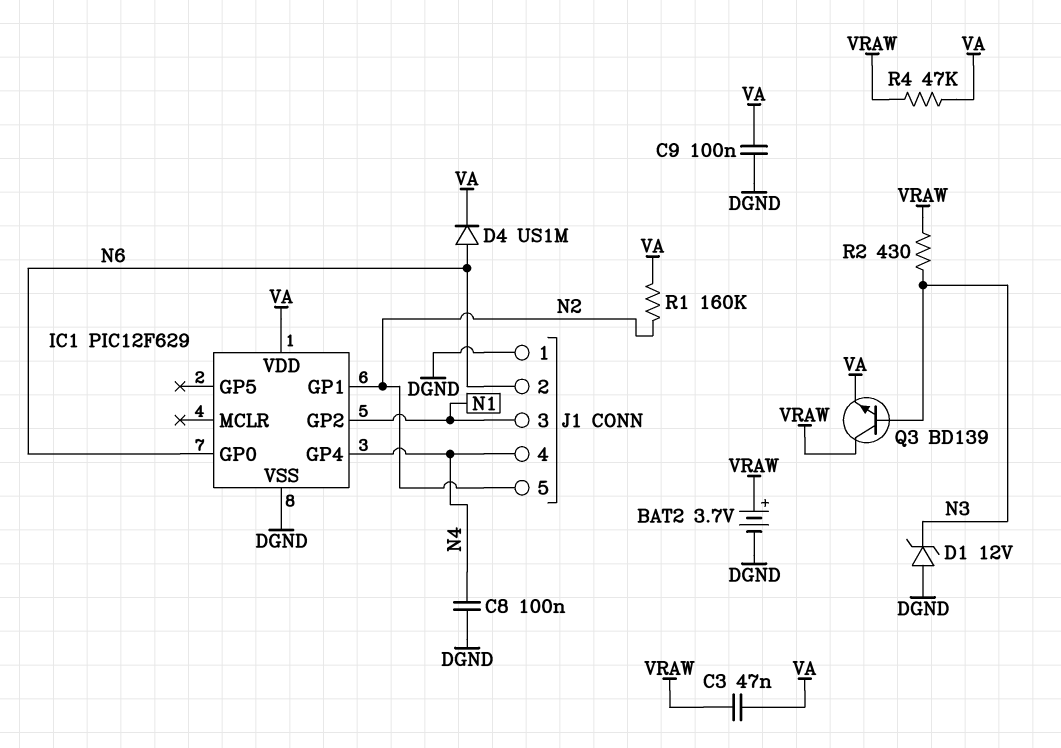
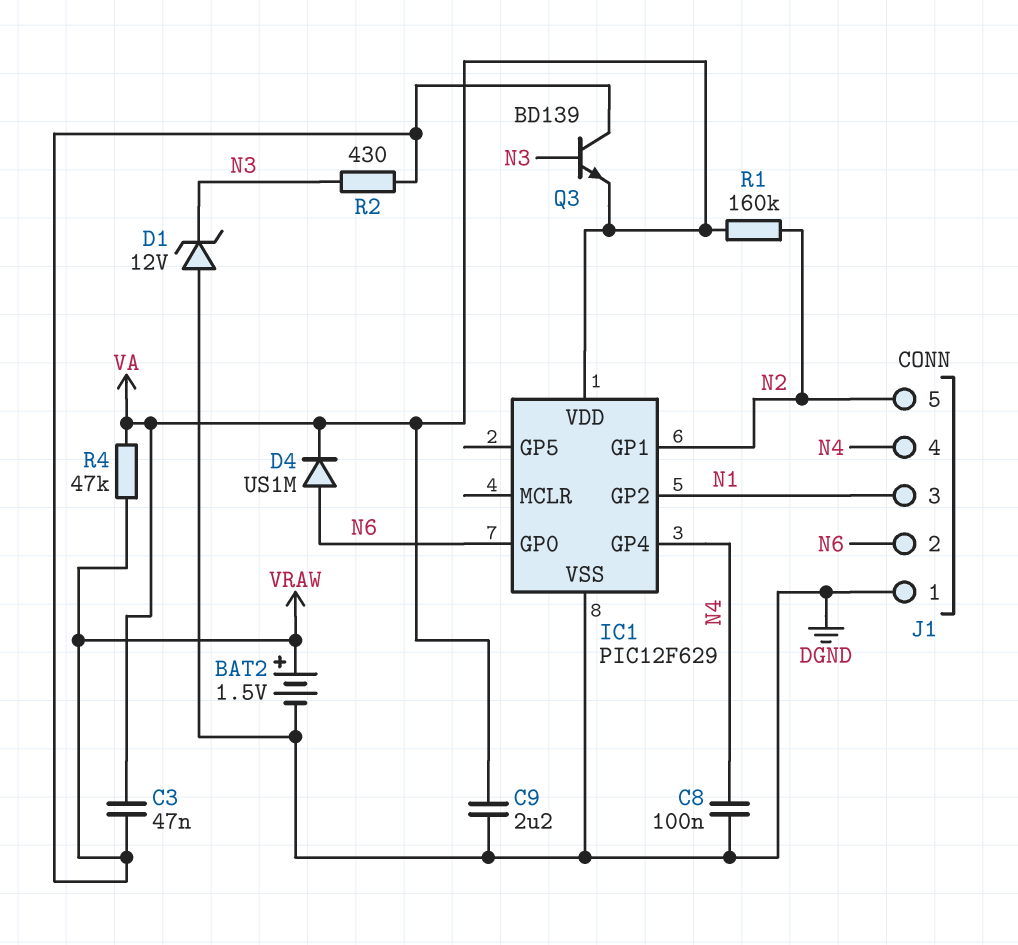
BAT2: 3.7V (plus VRAW, minus DGND) -> 1.5V (plus VRAW, minus DGND)
C9: 100nF (DGND, VA) -> 2.2uF (DGND, VA)

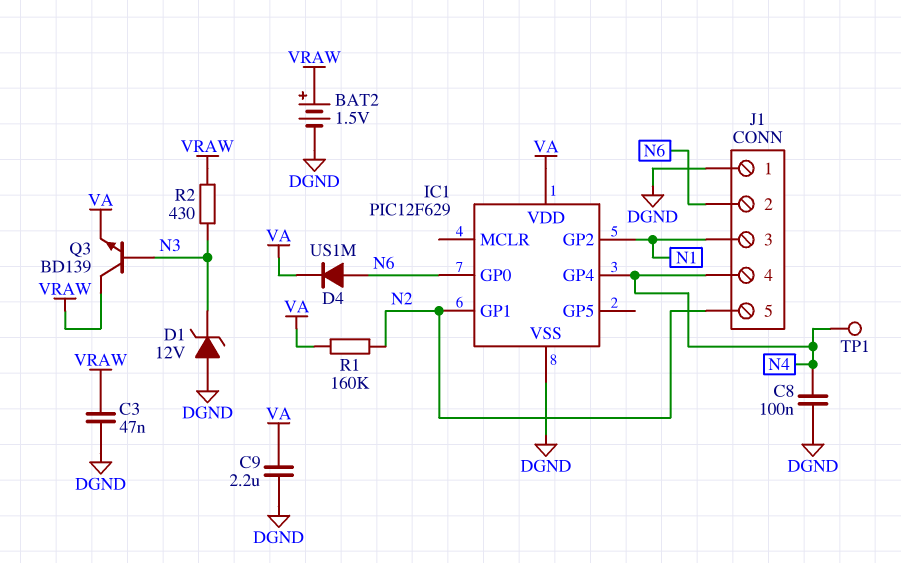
C3: 47nF (VA, VRAW) -> 47nF (DGND, VRAW)
R4: 47k (VA, VRAW) -> none
TP1: none -> test point (N4)

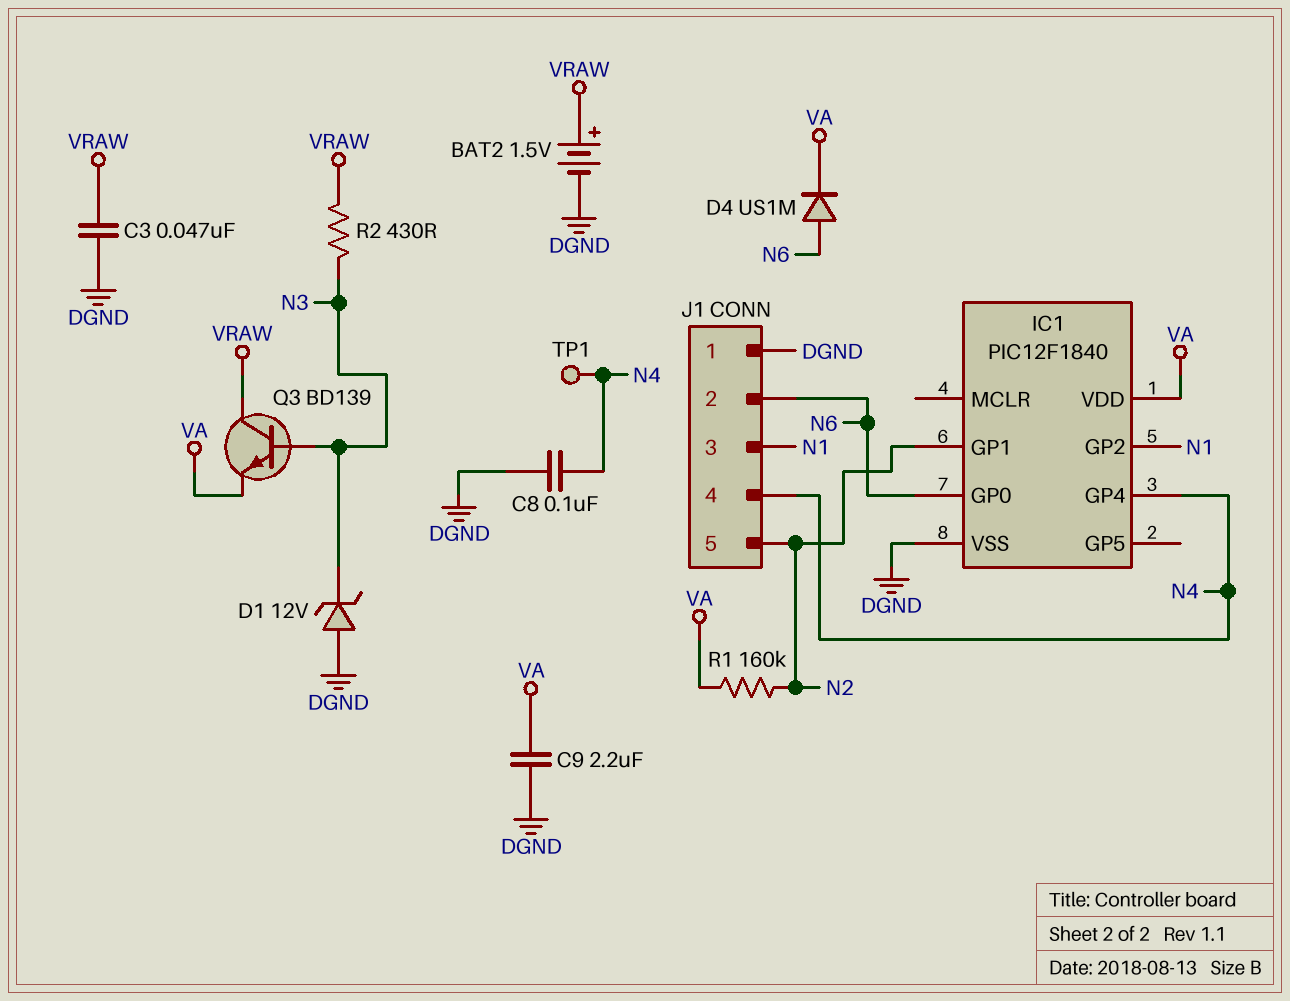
IC1: PIC12F629 -> PIC12F1840

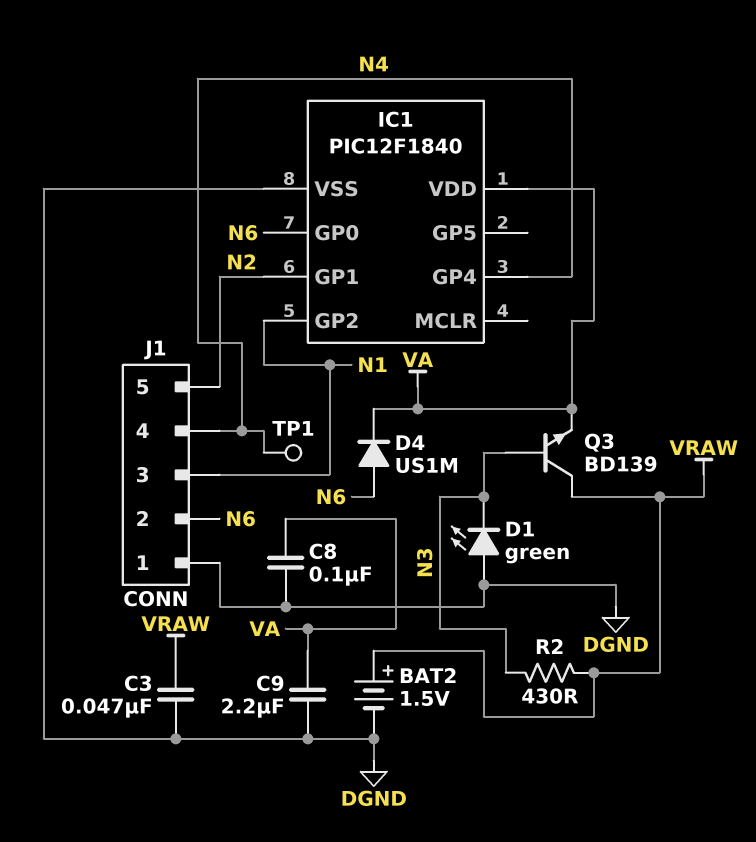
C8: 100nF (DGND, N4) -> 100nF (DGND, VA)
D1: zener 12V (A DGND, K N3) -> LED green (A DGND, K N3)
R1: 160k (N2, VA) -> none

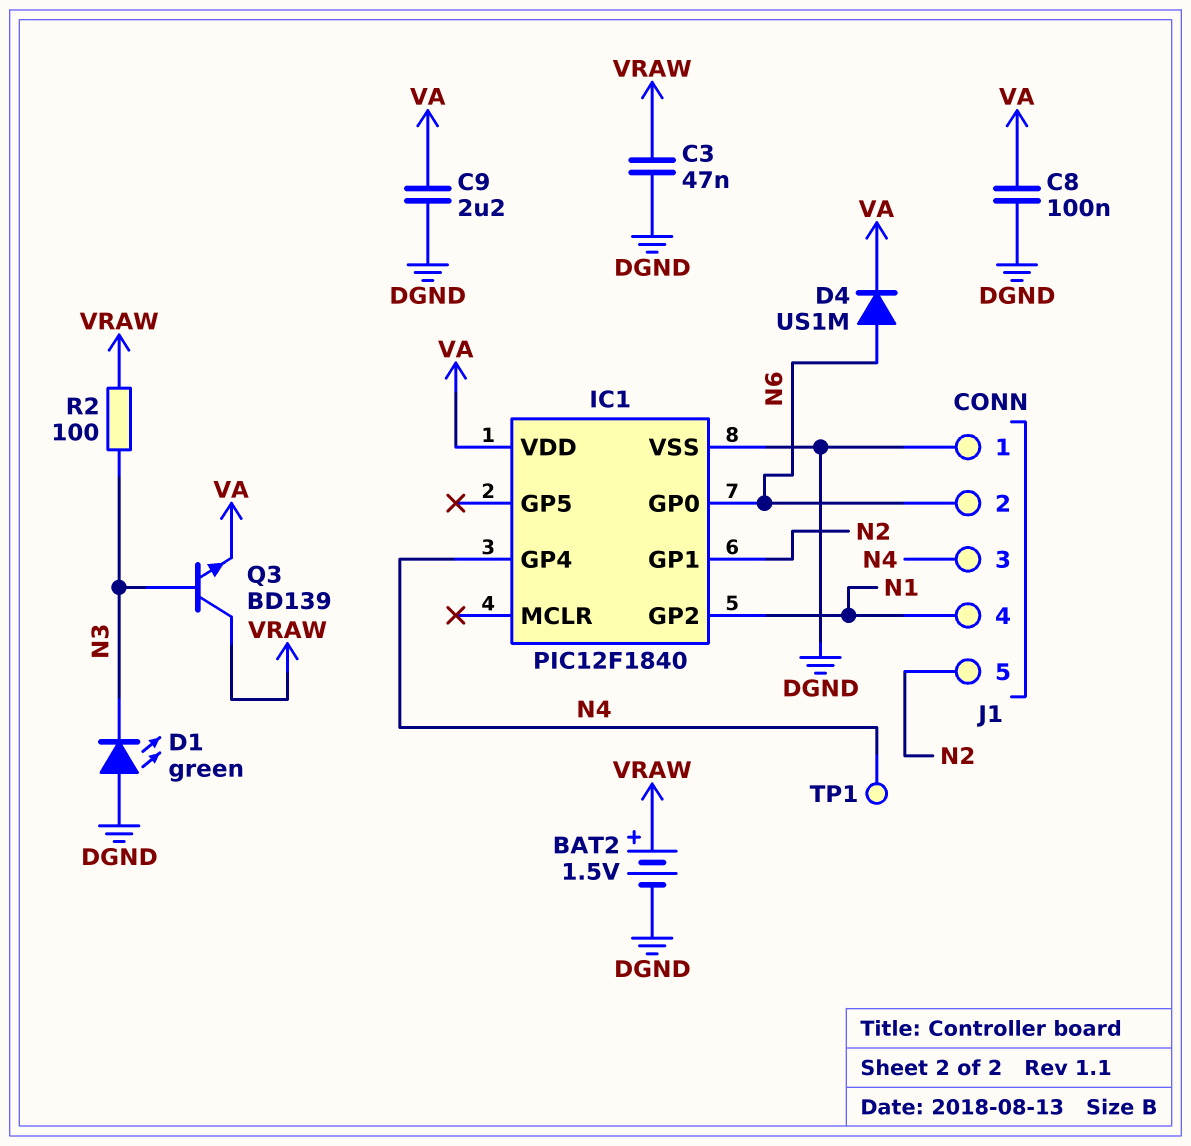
J1 pin 3: N1 -> N4
J1 pin 4: N4 -> N1
R2: 430 (N3, VRAW) -> 100 (N3, VRAW)

